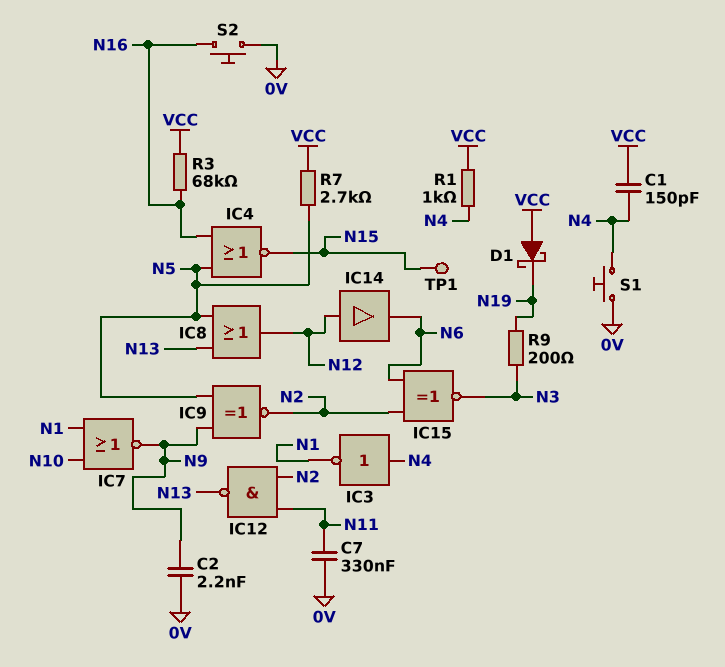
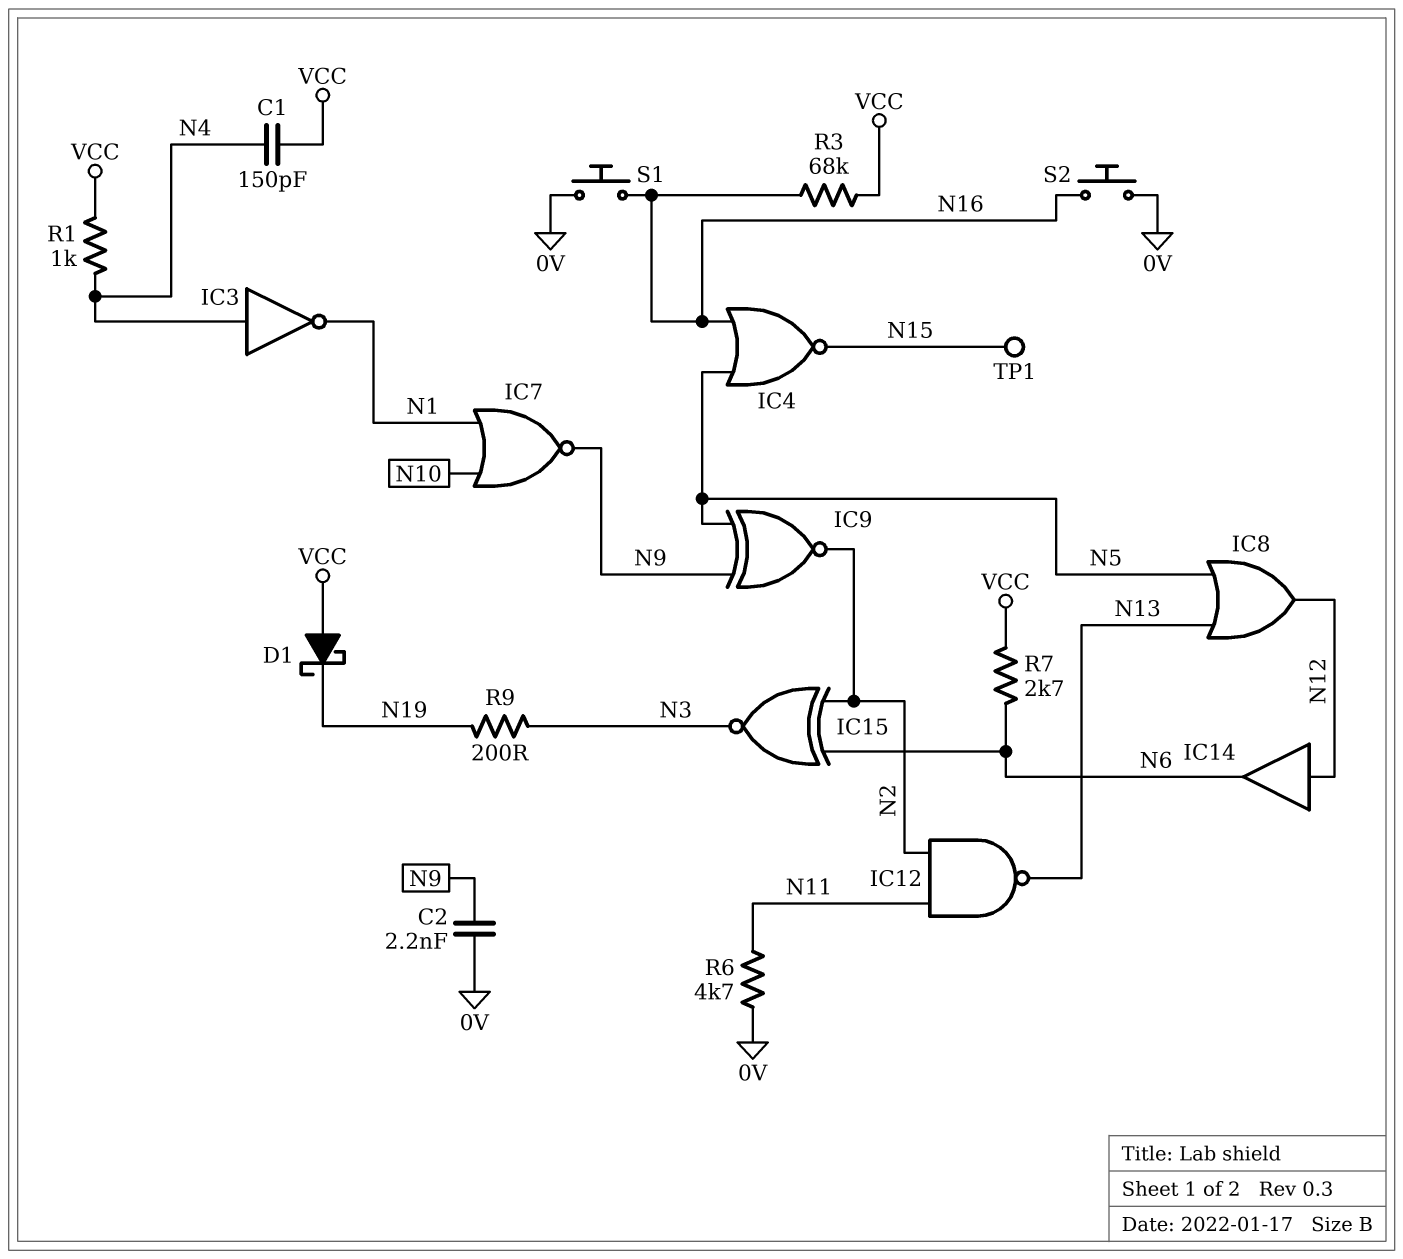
C7: 330nF (0V, N11) -> none
R6: none -> 4.7k (0V, N11)
R7: 2.7k (N5, VCC) -> 2.7k (N6, VCC)
S1: button (0V, N4) -> button (0V, N16)

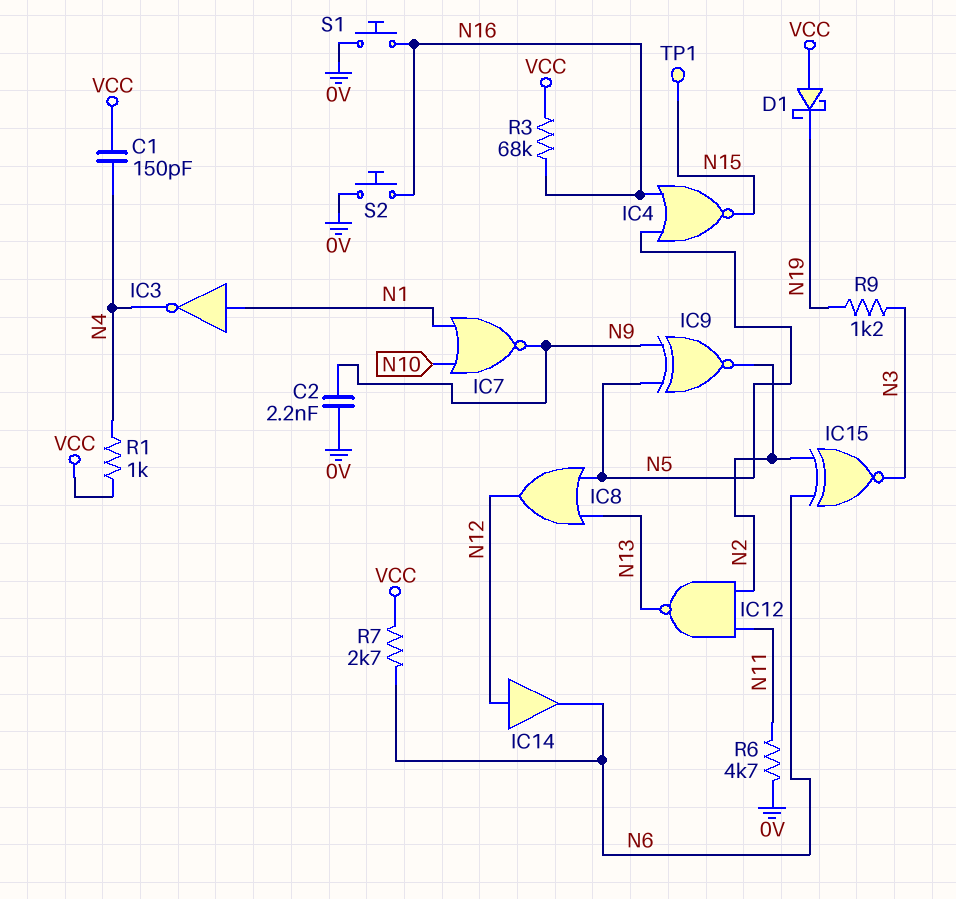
IC3: NOT (in N4, out N1) -> NOT (in N1, out N4)
R9: 200 (N3, N19) -> 1.2k (N3, N19)

